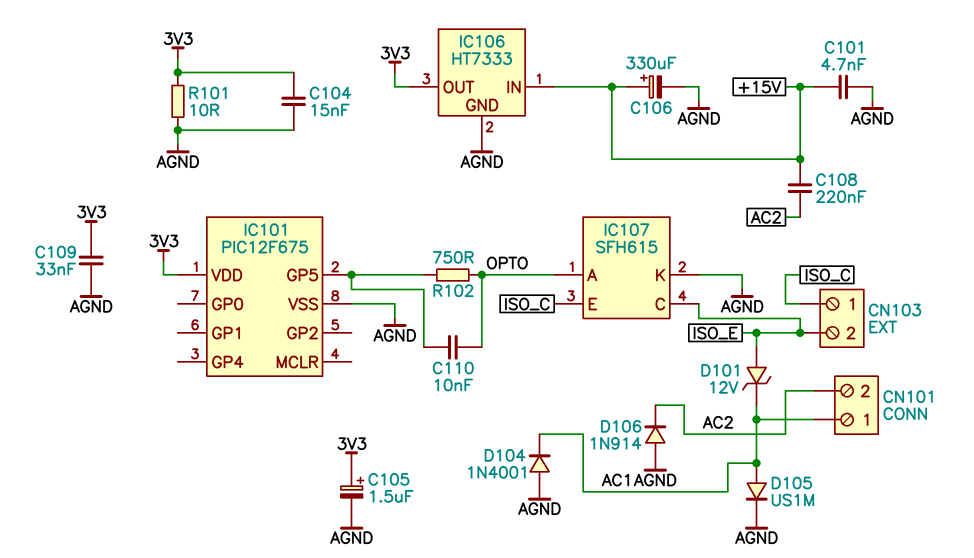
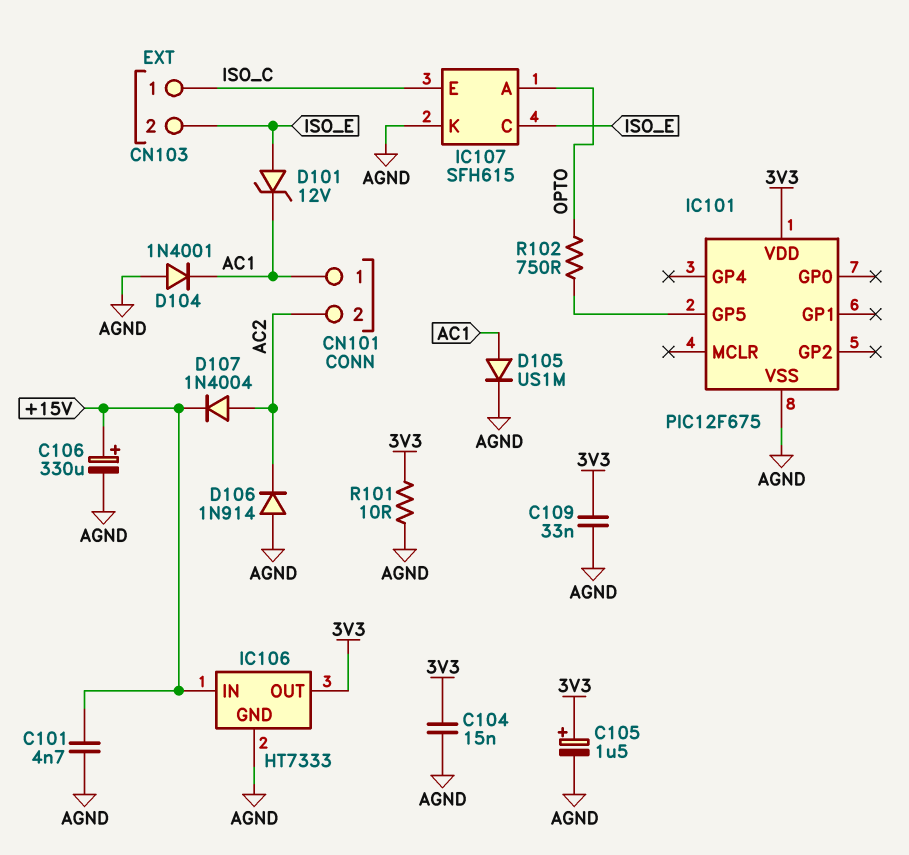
C108: 220nF (+15V, AC2) -> none
C110: 10nF (IC101/GP5, OPTO) -> none
D107: none -> diode 1N4004 (A AC2, K +15V)

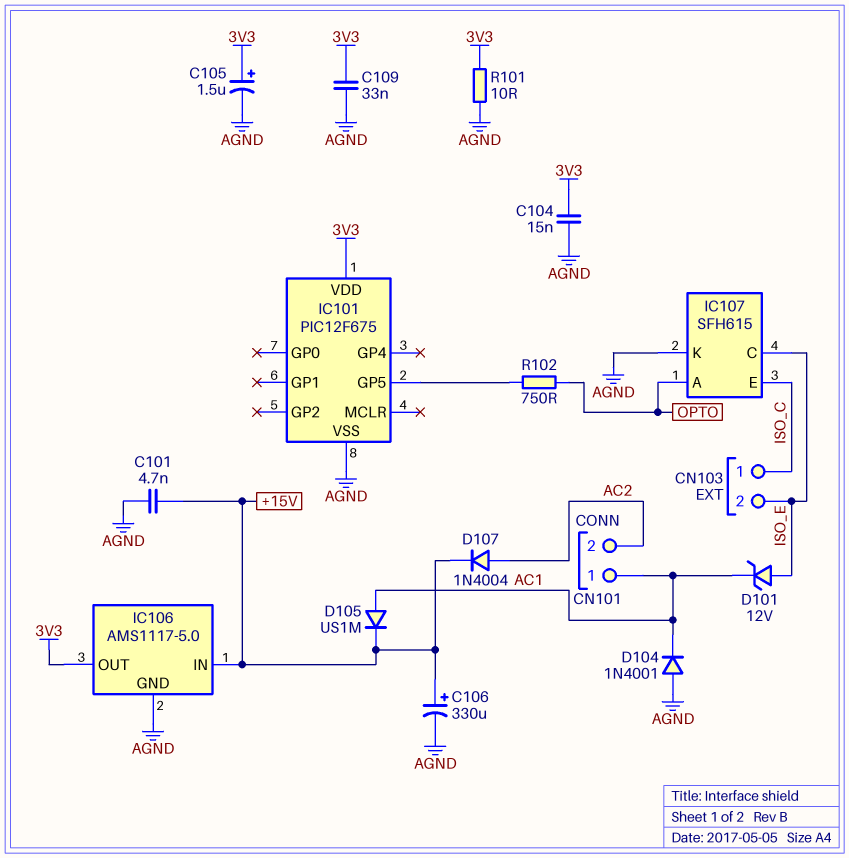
D105: diode US1M (A AC1, K AGND) -> diode US1M (A AC1, K +15V)
D106: diode 1N914 (A AGND, K AC2) -> none
IC106: HT7333 -> AMS1117-5.0

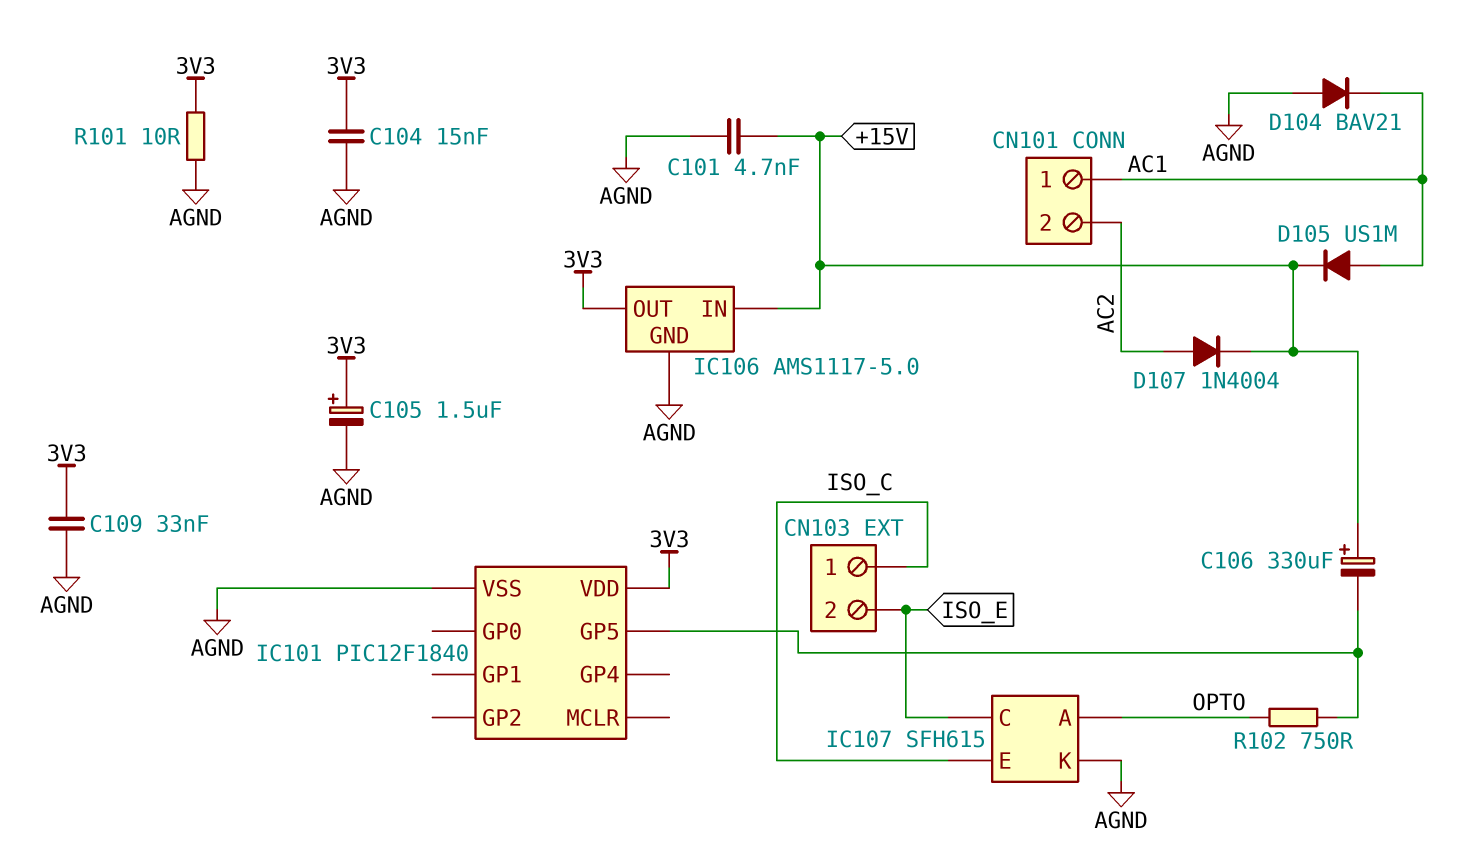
C106: 330uF (plus +15V, minus AGND) -> 330uF (plus +15V, minus IC101/GP5)
D101: zener 12V (A ISO_E, K AC1) -> none
D104: diode 1N4001 (A AGND, K AC1) -> diode BAV21 (A AGND, K AC1)
IC101: PIC12F675 -> PIC12F1840

